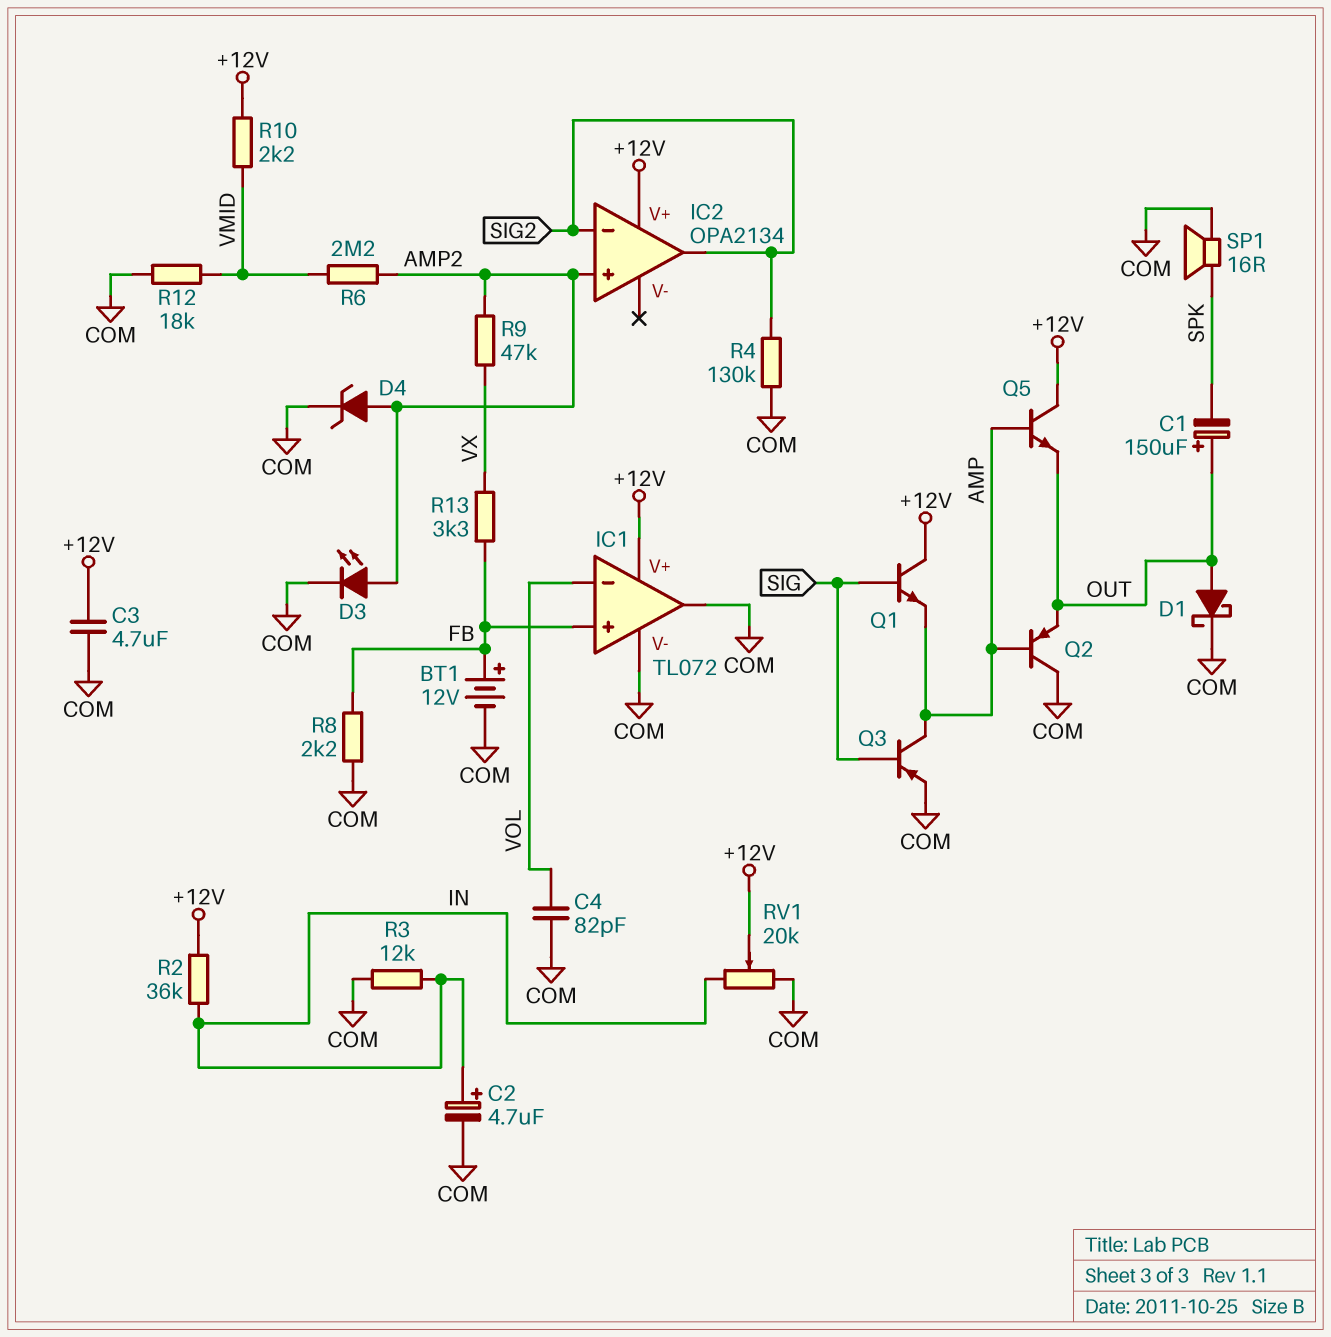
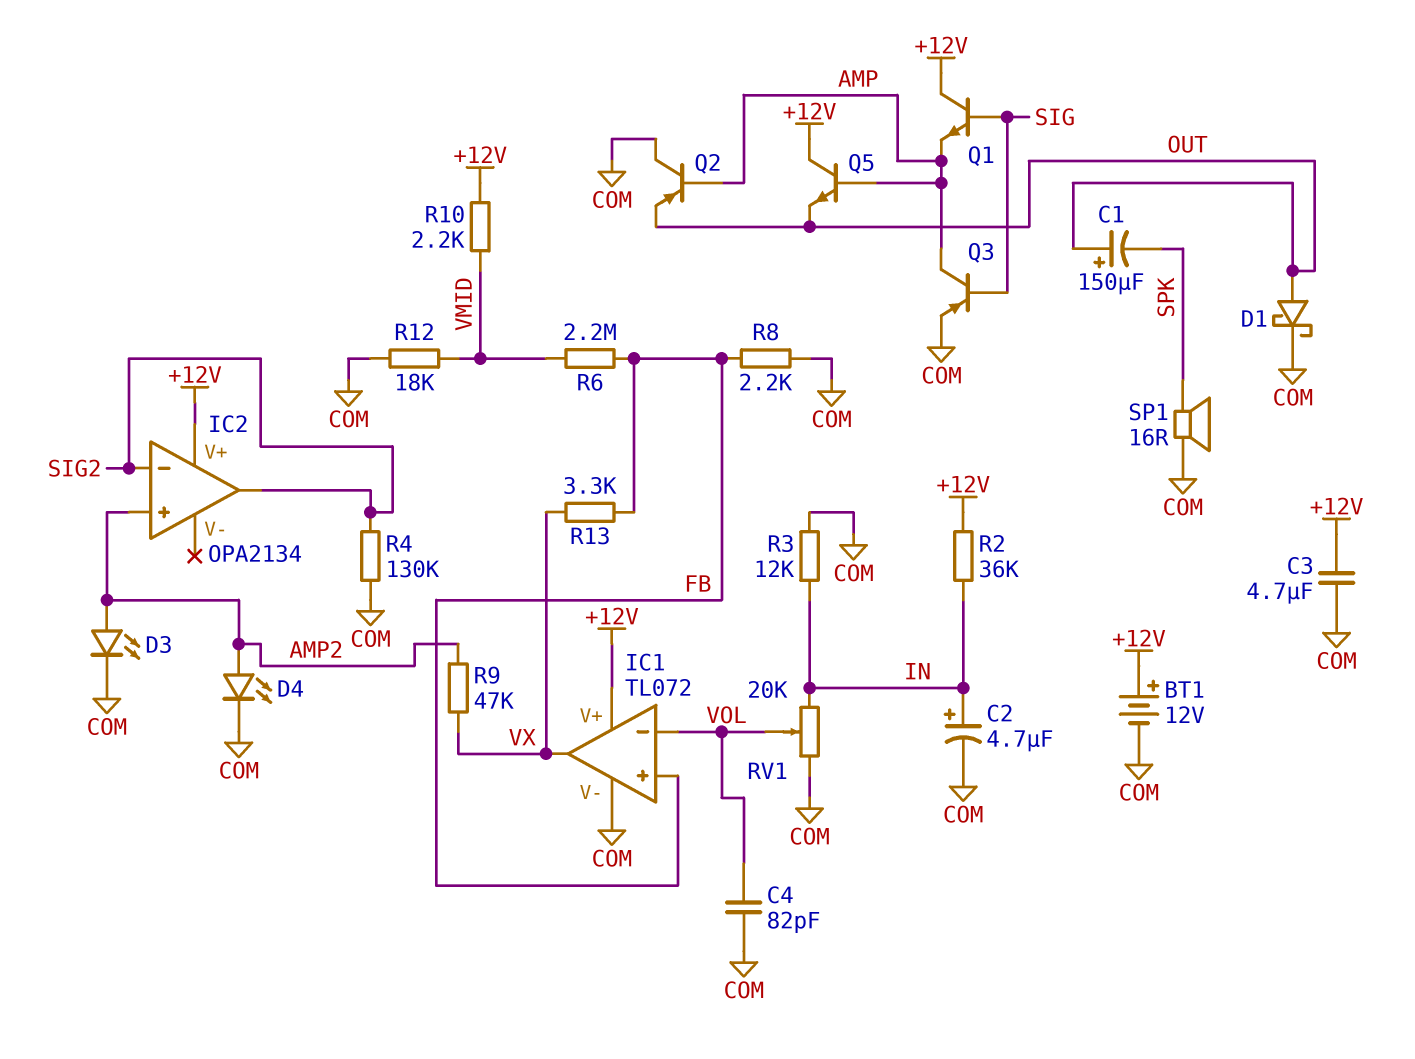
BT1: 12V (plus FB, minus COM) -> 12V (plus +12V, minus COM)
D4: zener (A AMP2, K COM) -> LED (A AMP2, K COM)
IC1 pin out: COM -> VX
R6: 2.2M (AMP2, VMID) -> 2.2M (FB, VMID)
RV1: 20k (COM, IN, wiper +12V) -> 20k (COM, IN, wiper VOL)

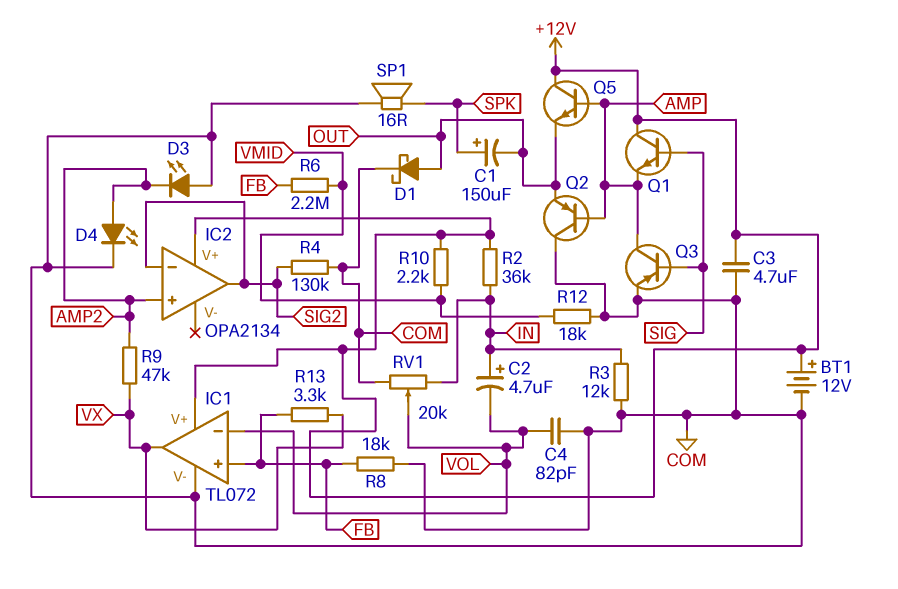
C1: 150uF (plus OUT, minus SPK) -> 150uF (plus SPK, minus OUT)
C2: 4.7uF (plus IN, minus COM) -> 4.7uF (plus IN, minus VOL)
D3: LED (A AMP2, K COM) -> LED (A COM, K AMP2)
R8: 2.2k (COM, FB) -> 18k (COM, FB)

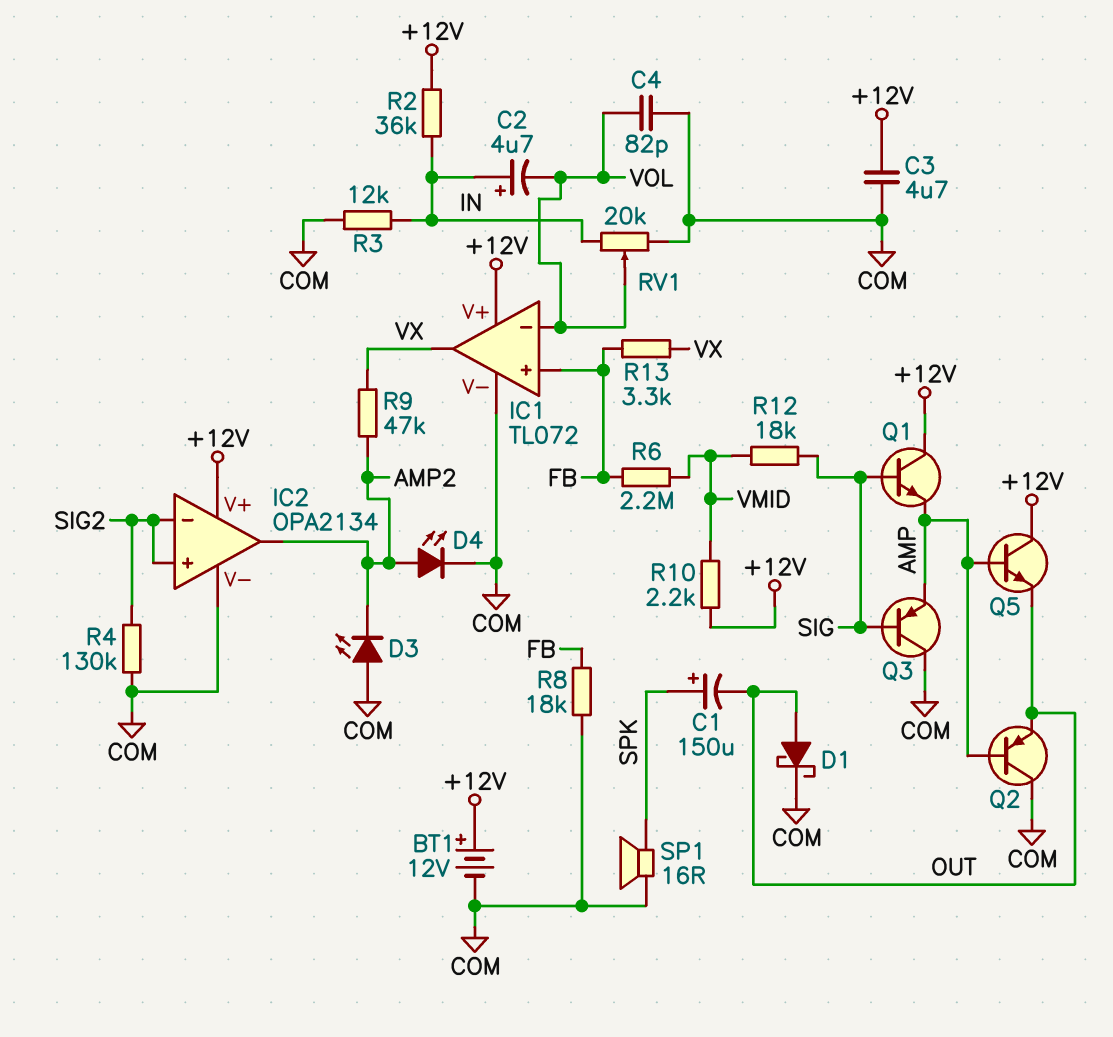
IC2 pin V-: none -> COM
IC2 pin in+: AMP2 -> SIG2
IC2 pin out: SIG2 -> AMP2
Q3: PNP (B SIG, C AMP, E COM) -> PNP (B SIG, C COM, E AMP)
R12: 18k (COM, VMID) -> 18k (SIG, VMID)

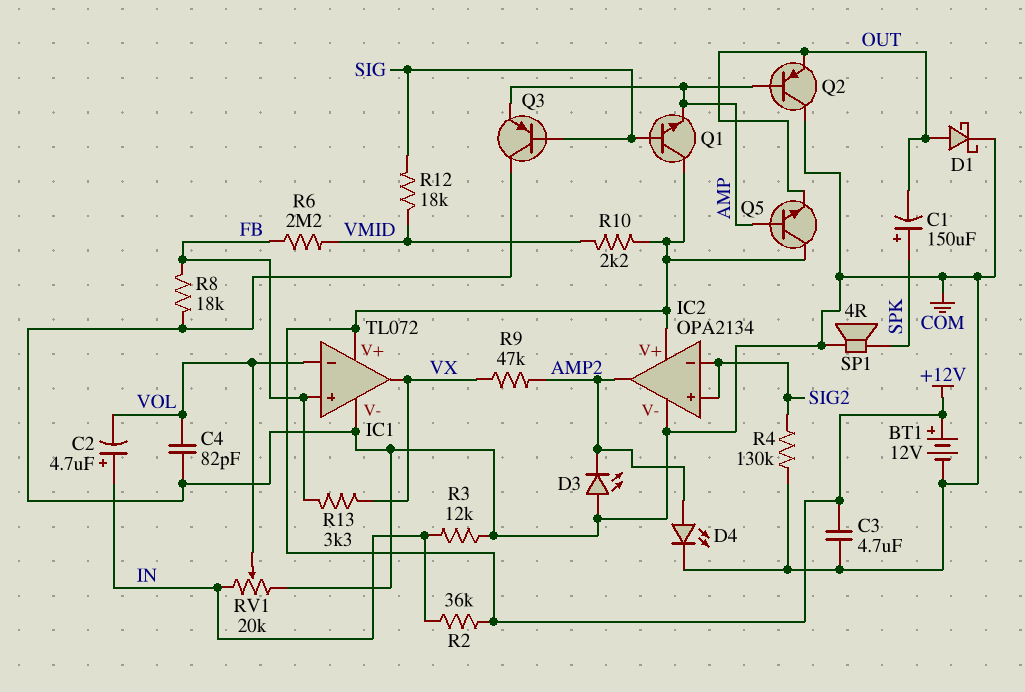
SP1: speaker 16R (COM, SPK) -> speaker 4R (COM, SPK)

